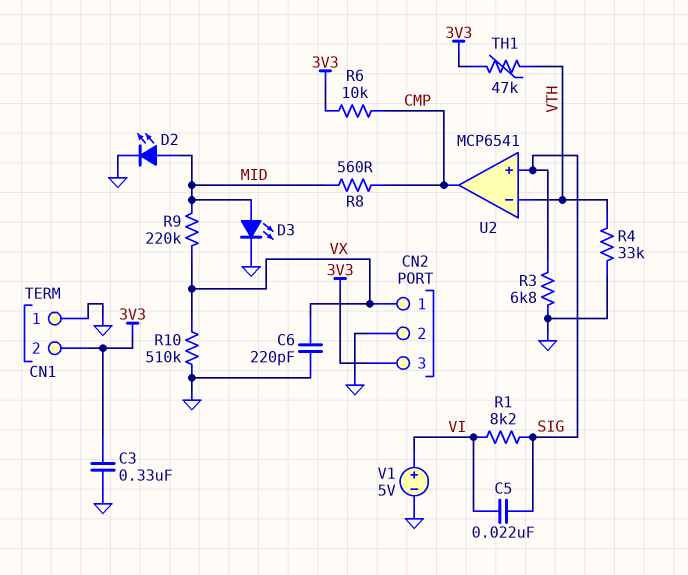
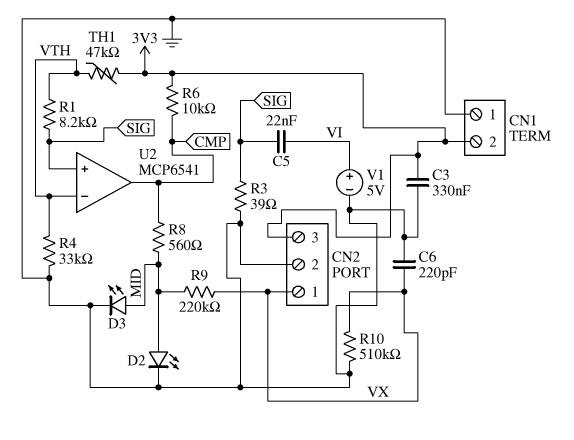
R1: 8.2k (SIG, VI) -> 8.2k (SIG, VTH)
R3: 6.8k (GND, SIG) -> 39 (GND, SIG)

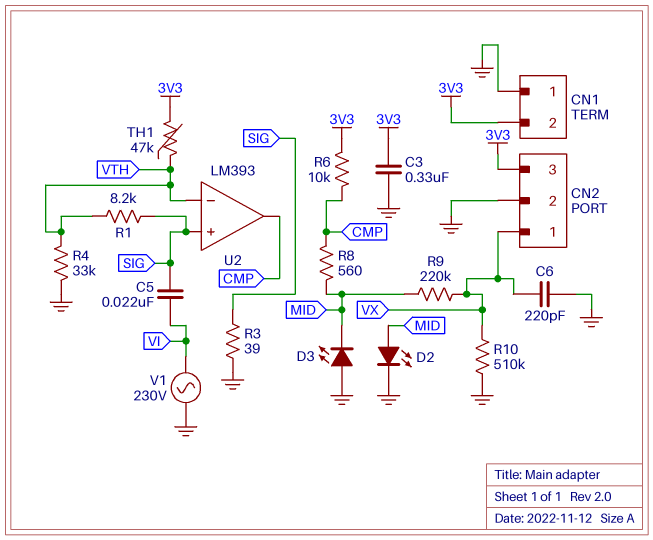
D3: LED (A MID, K GND) -> LED (A GND, K MID)
U2: MCP6541 -> LM393
V1: 5V (plus VI, minus GND) -> AC 230V (GND, VI)

